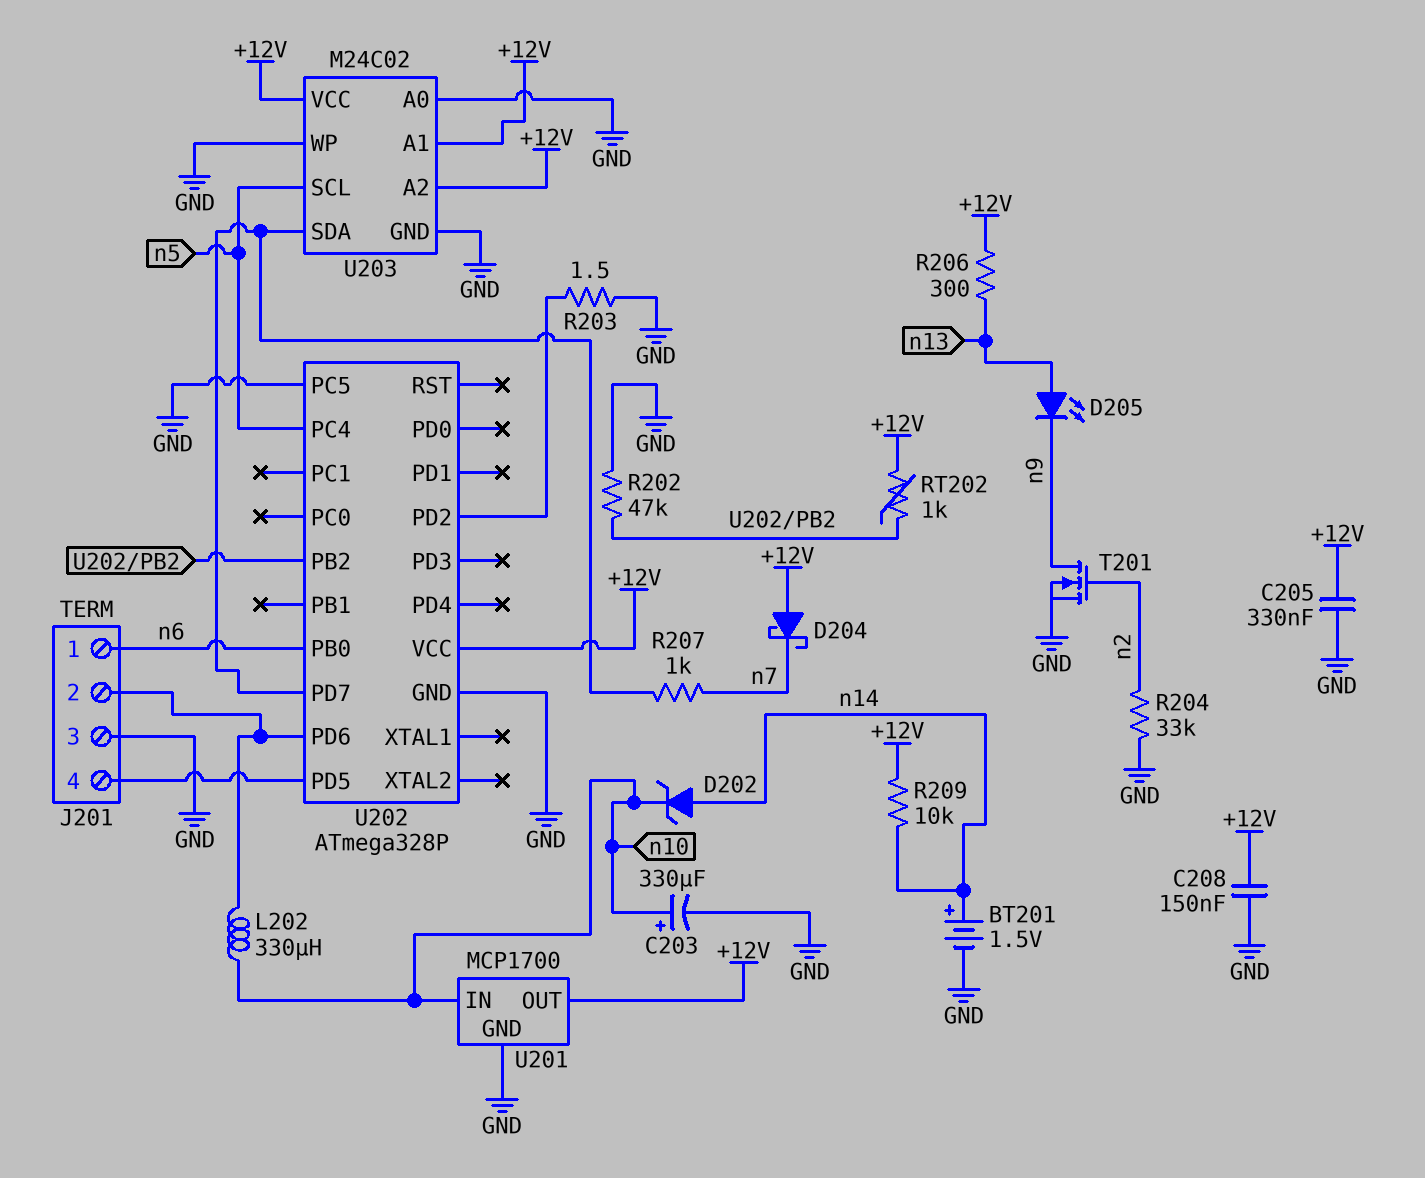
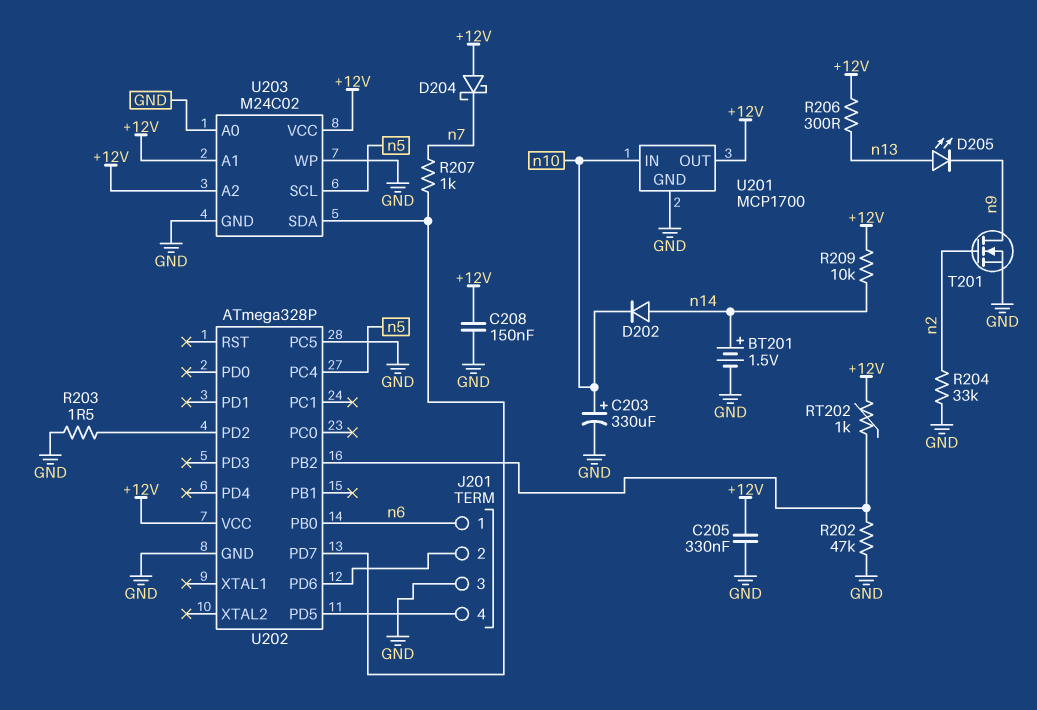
D202: zener (A n14, K n10) -> diode (A n14, K n10)
L202: 330uH (J201/2, n10) -> none

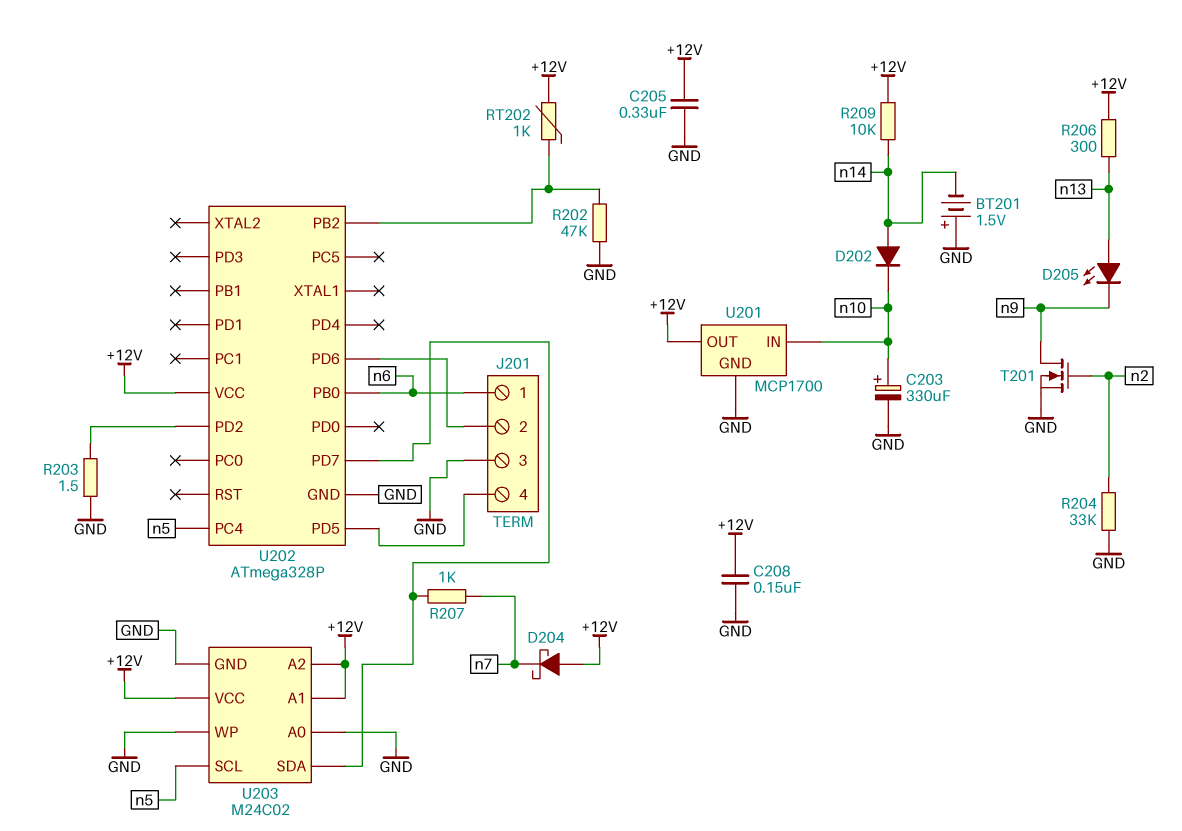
BT201: 1.5V (plus n14, minus GND) -> 1.5V (plus GND, minus n14)
U202 pin PC5: GND -> none

